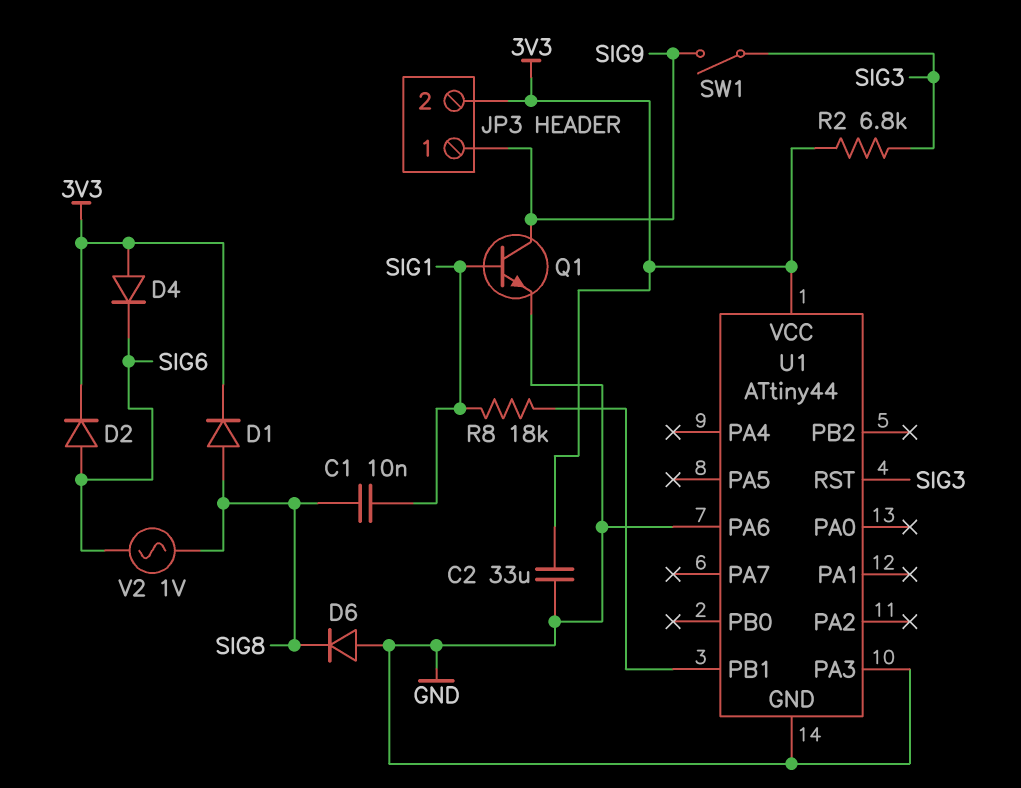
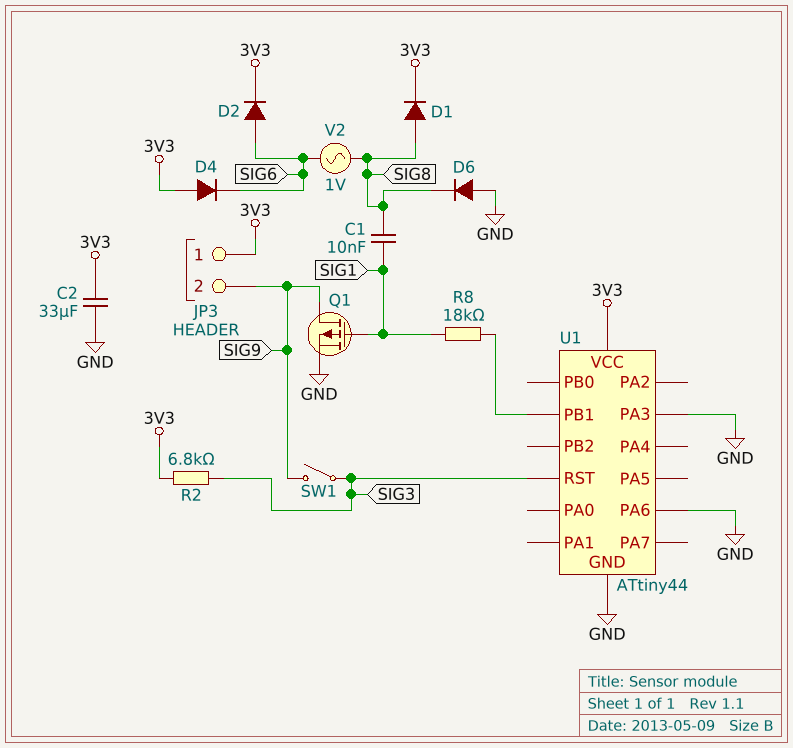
JP3 pin 1: SIG9 -> 3V3
JP3 pin 2: 3V3 -> SIG9
Q1: NPN (B SIG1, C SIG9, E GND) -> PMOS (G SIG1, D SIG9, S GND)

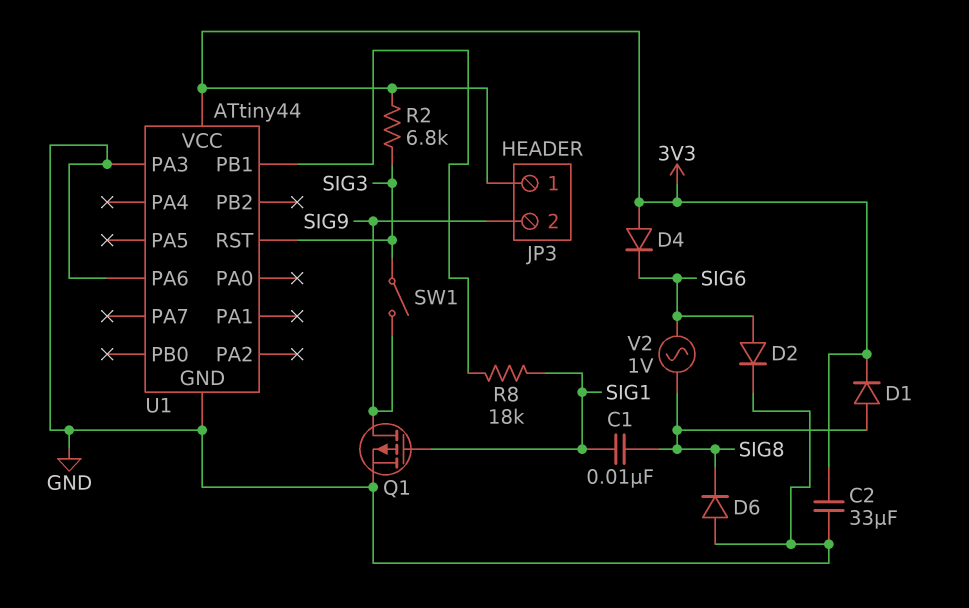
D2: diode (A SIG6, K 3V3) -> diode (A SIG6, K GND)

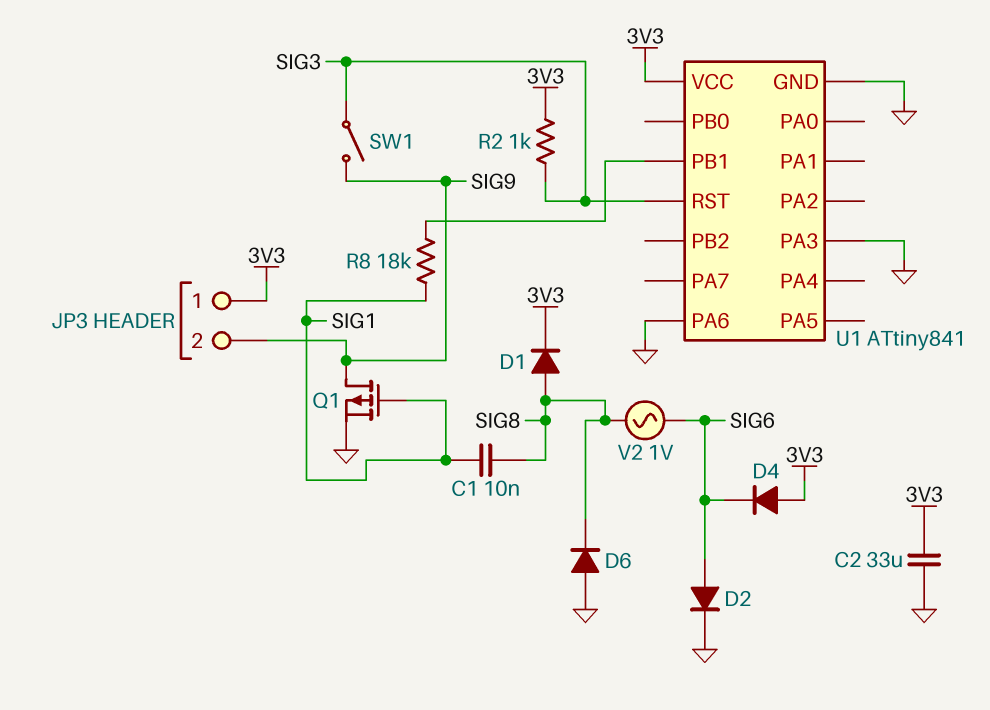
R2: 6.8k (3V3, SIG3) -> 1k (3V3, SIG3)
U1: ATtiny44 -> ATtiny841

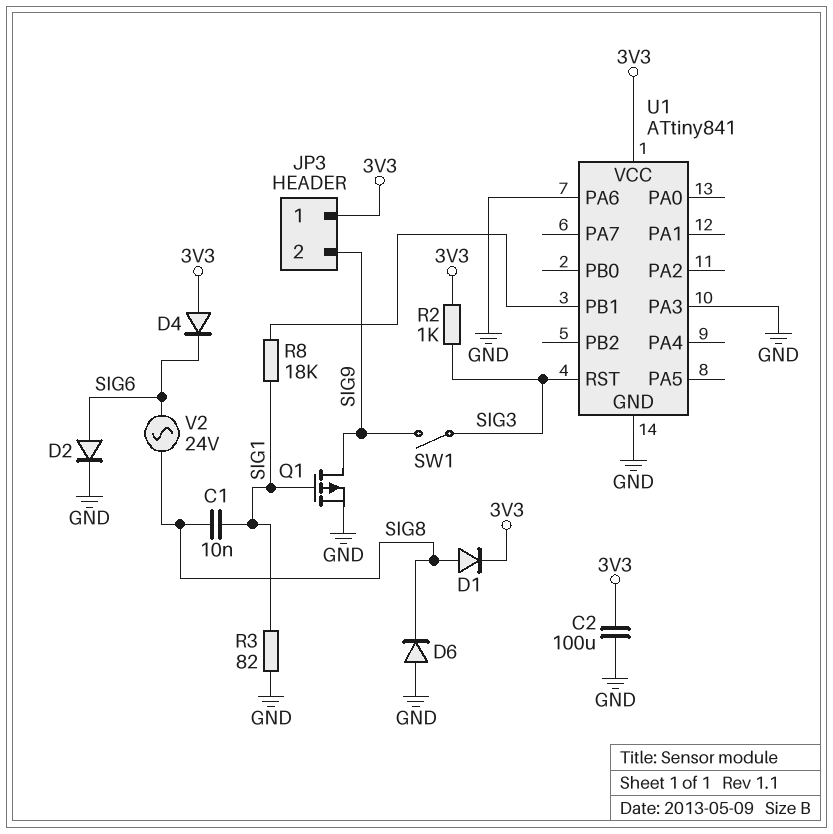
C2: 33uF (3V3, GND) -> 100uF (3V3, GND)
R3: none -> 82 (GND, SIG1)
V2: AC 1V (SIG6, SIG8) -> AC 24V (SIG6, SIG8)

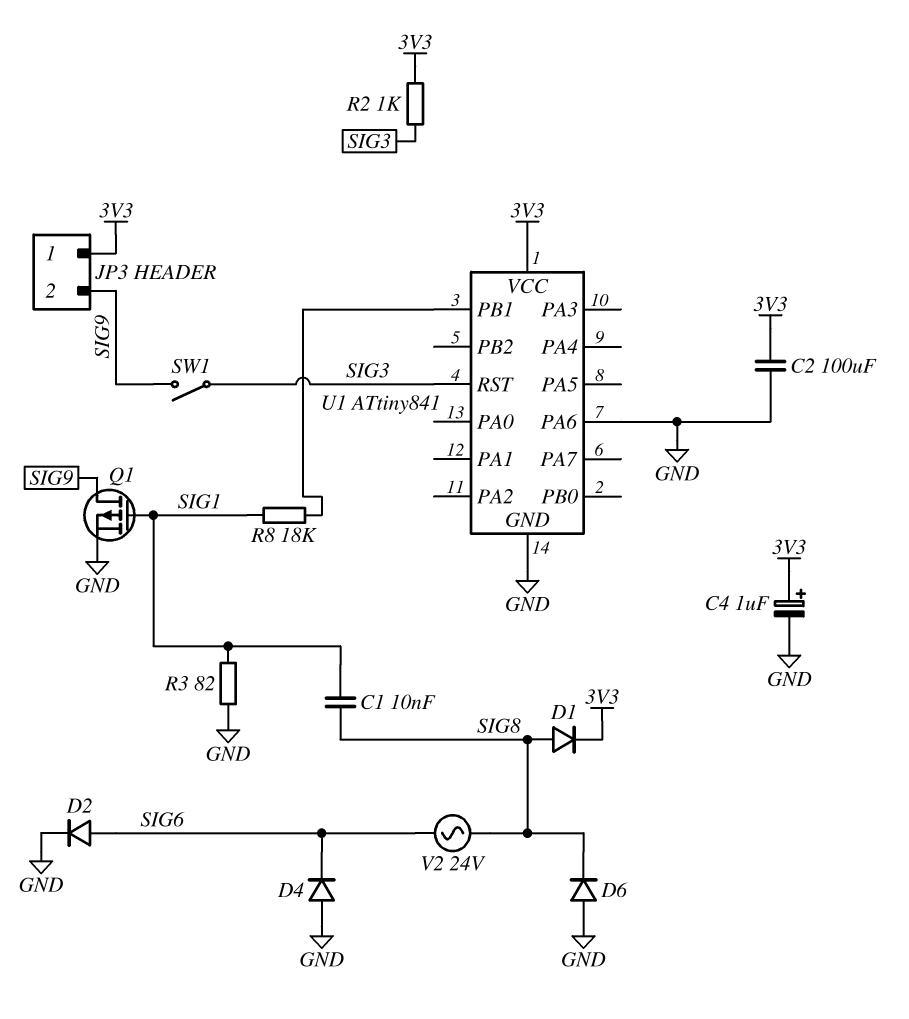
C4: none -> 1uF (plus 3V3, minus GND)
D4: diode (A 3V3, K SIG6) -> diode (A GND, K SIG6)
U1 pin PA3: GND -> none

